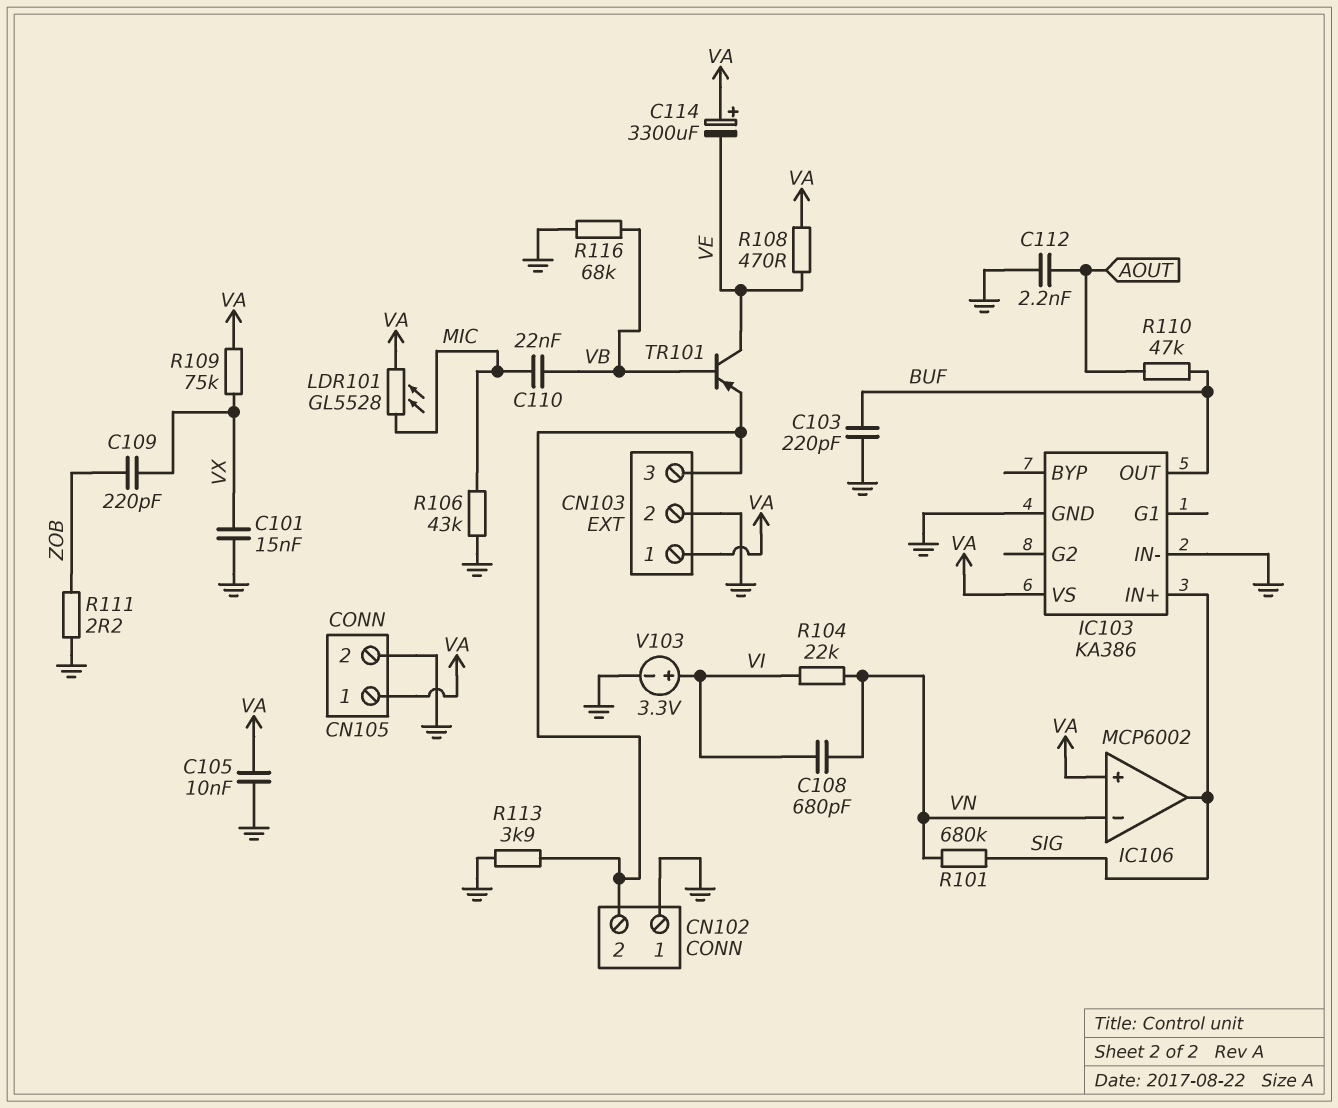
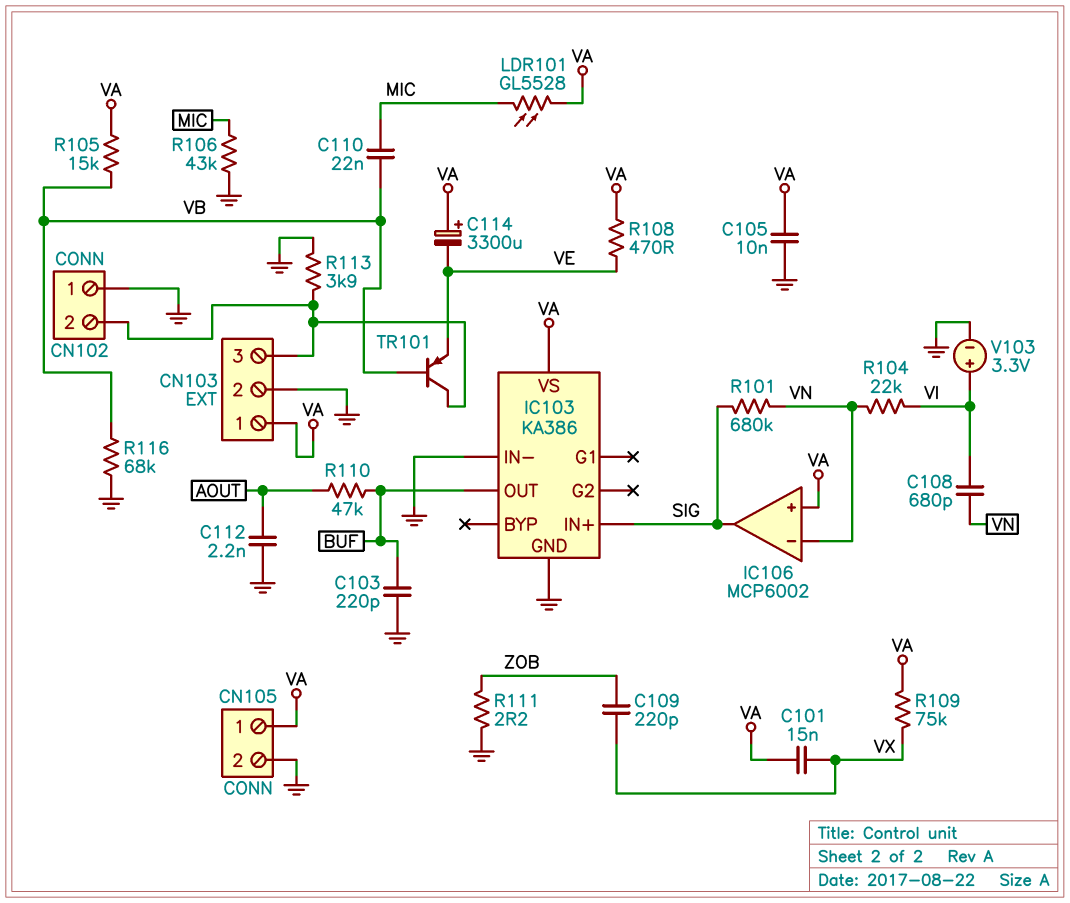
C101: 15nF (GND, VX) -> 15nF (VA, VX)
R105: none -> 15k (VA, VB)
TR101: PNP (B VB, C VE, E CN102/2) -> PNP (B VB, C CN102/2, E VE)

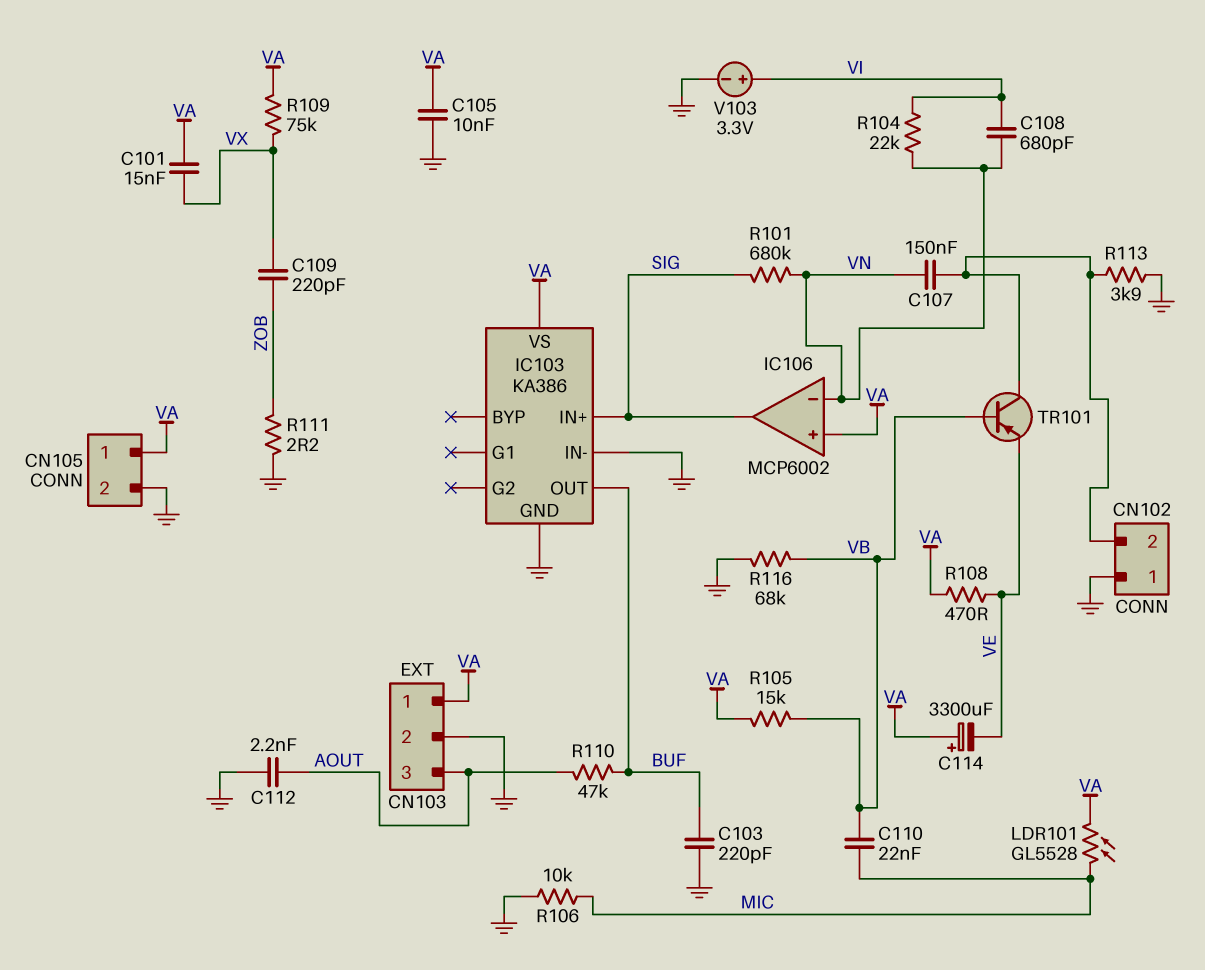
C107: none -> 150nF (CN102/2, VN)
CN103 pin 3: CN102/2 -> AOUT
R106: 43k (GND, MIC) -> 10k (GND, MIC)

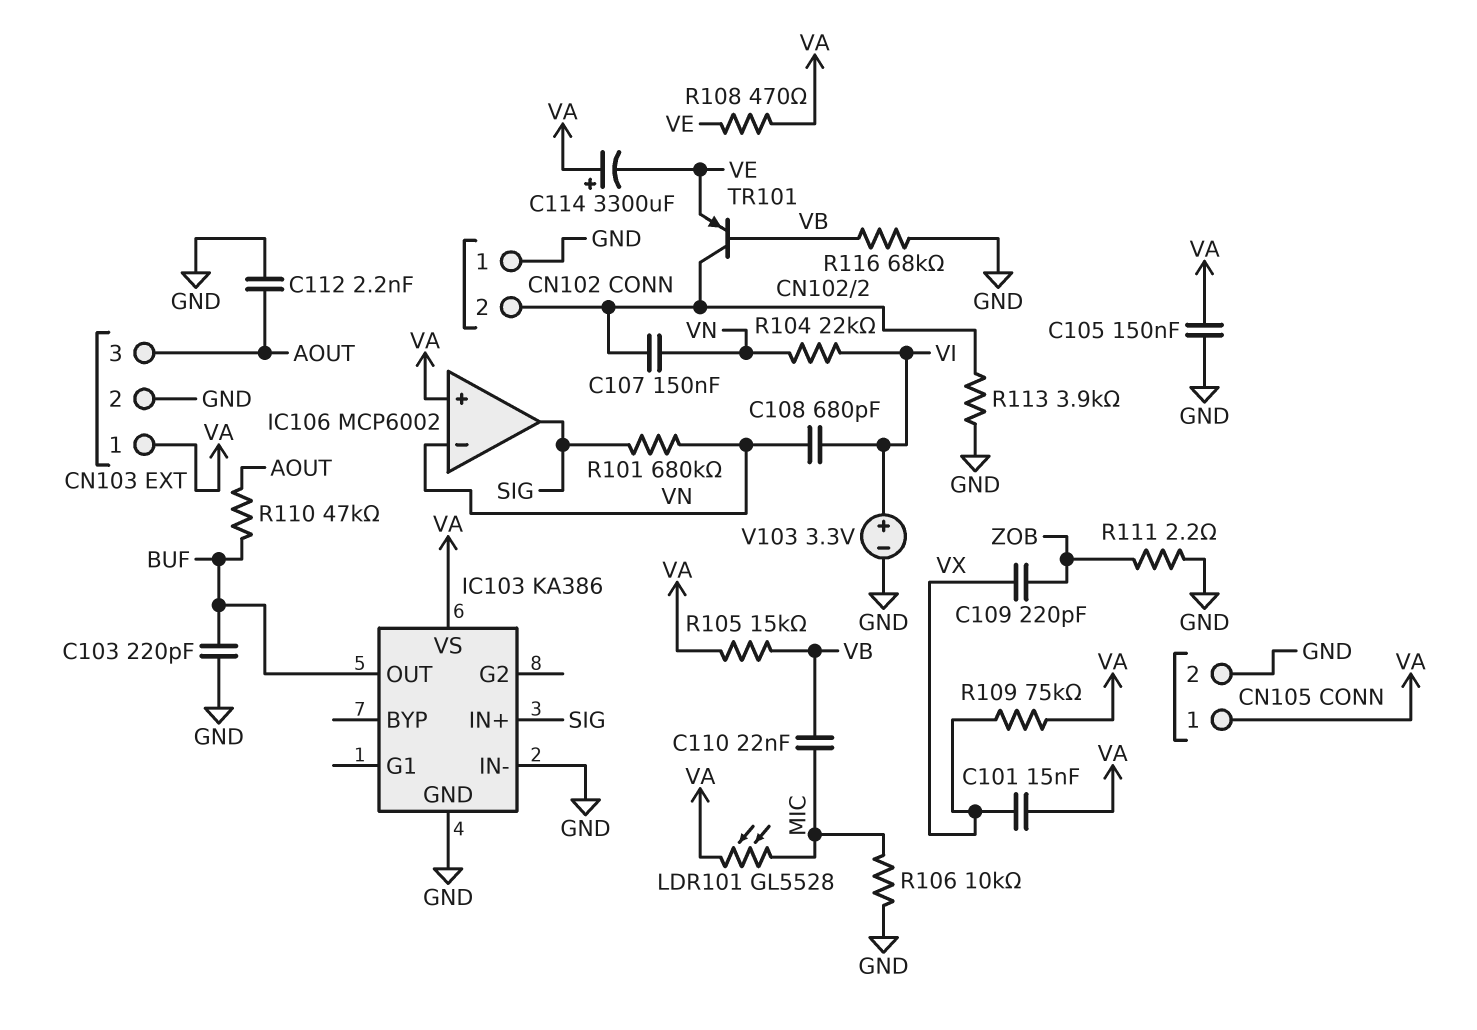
C105: 10nF (GND, VA) -> 150nF (GND, VA)

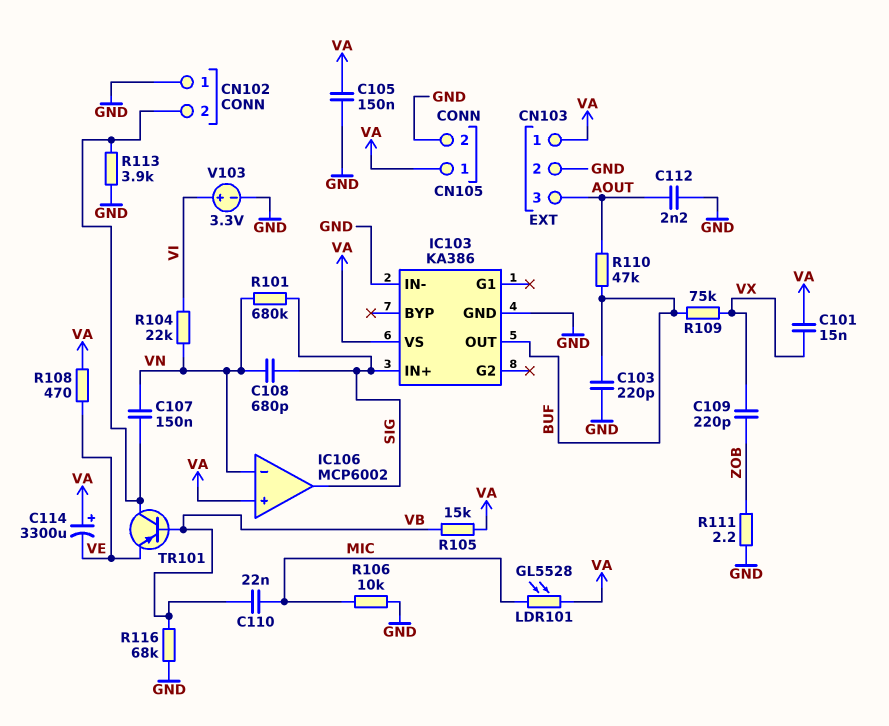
C108: 680pF (VI, VN) -> 680pF (SIG, VN)
R109: 75k (VA, VX) -> 75k (BUF, VX)

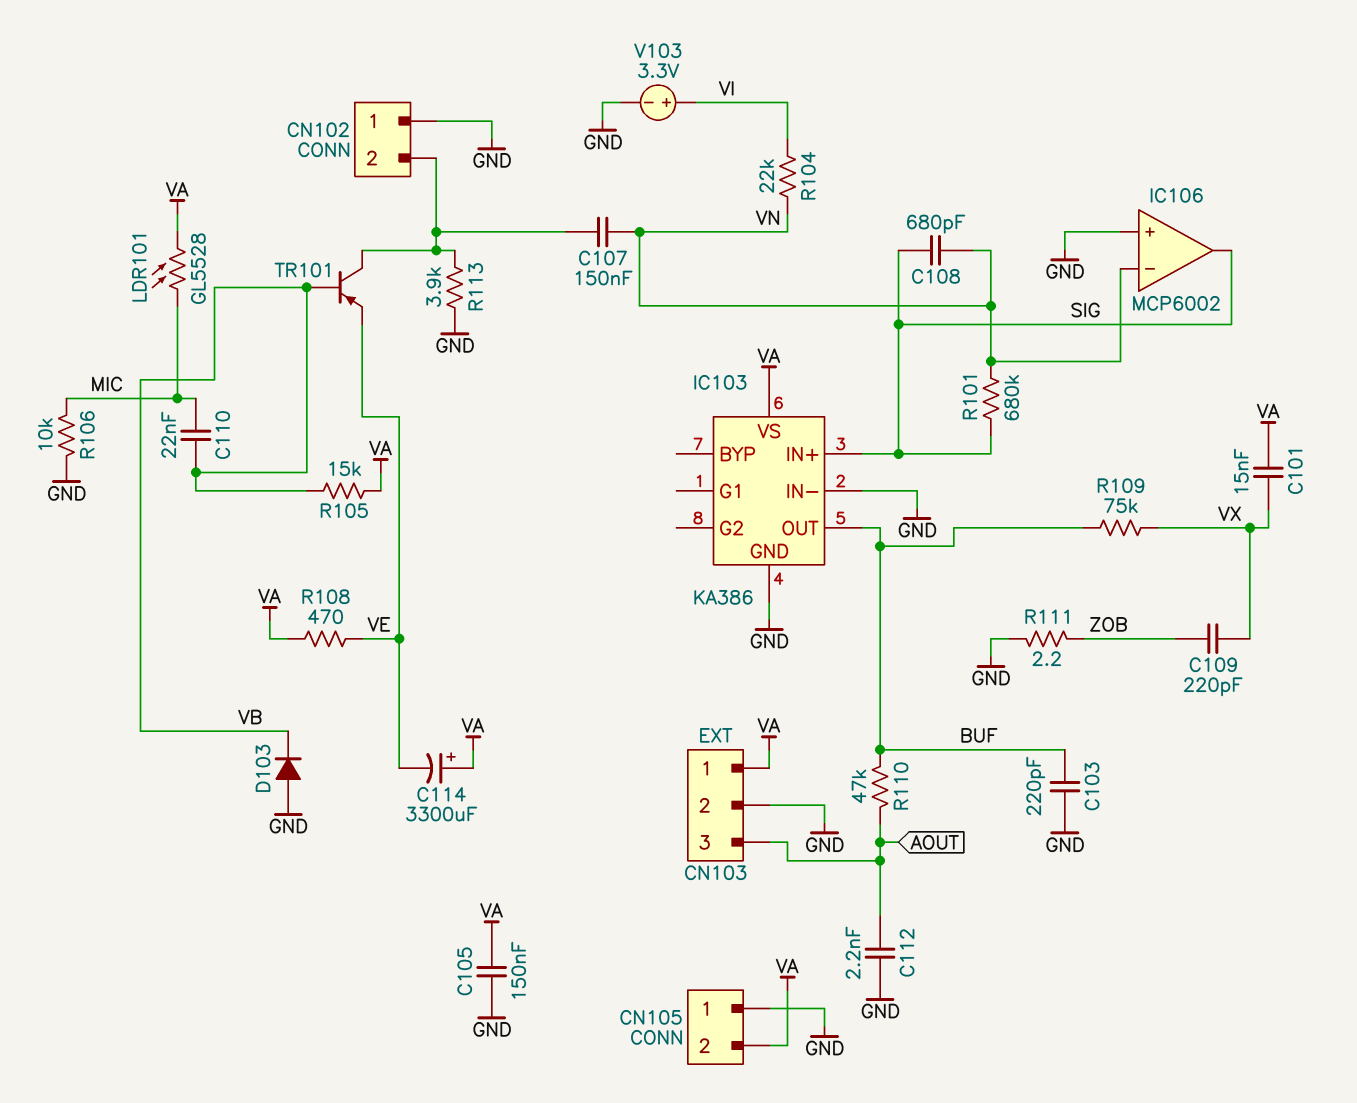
CN105 pin 1: VA -> GND
CN105 pin 2: GND -> VA
D103: none -> diode (A GND, K VB)
IC106 pin in+: VA -> GND
R116: 68k (GND, VB) -> none

